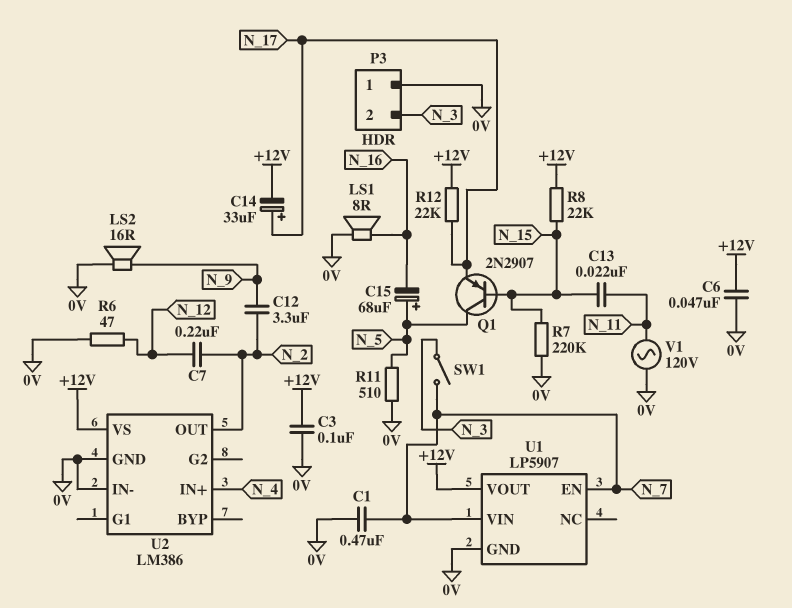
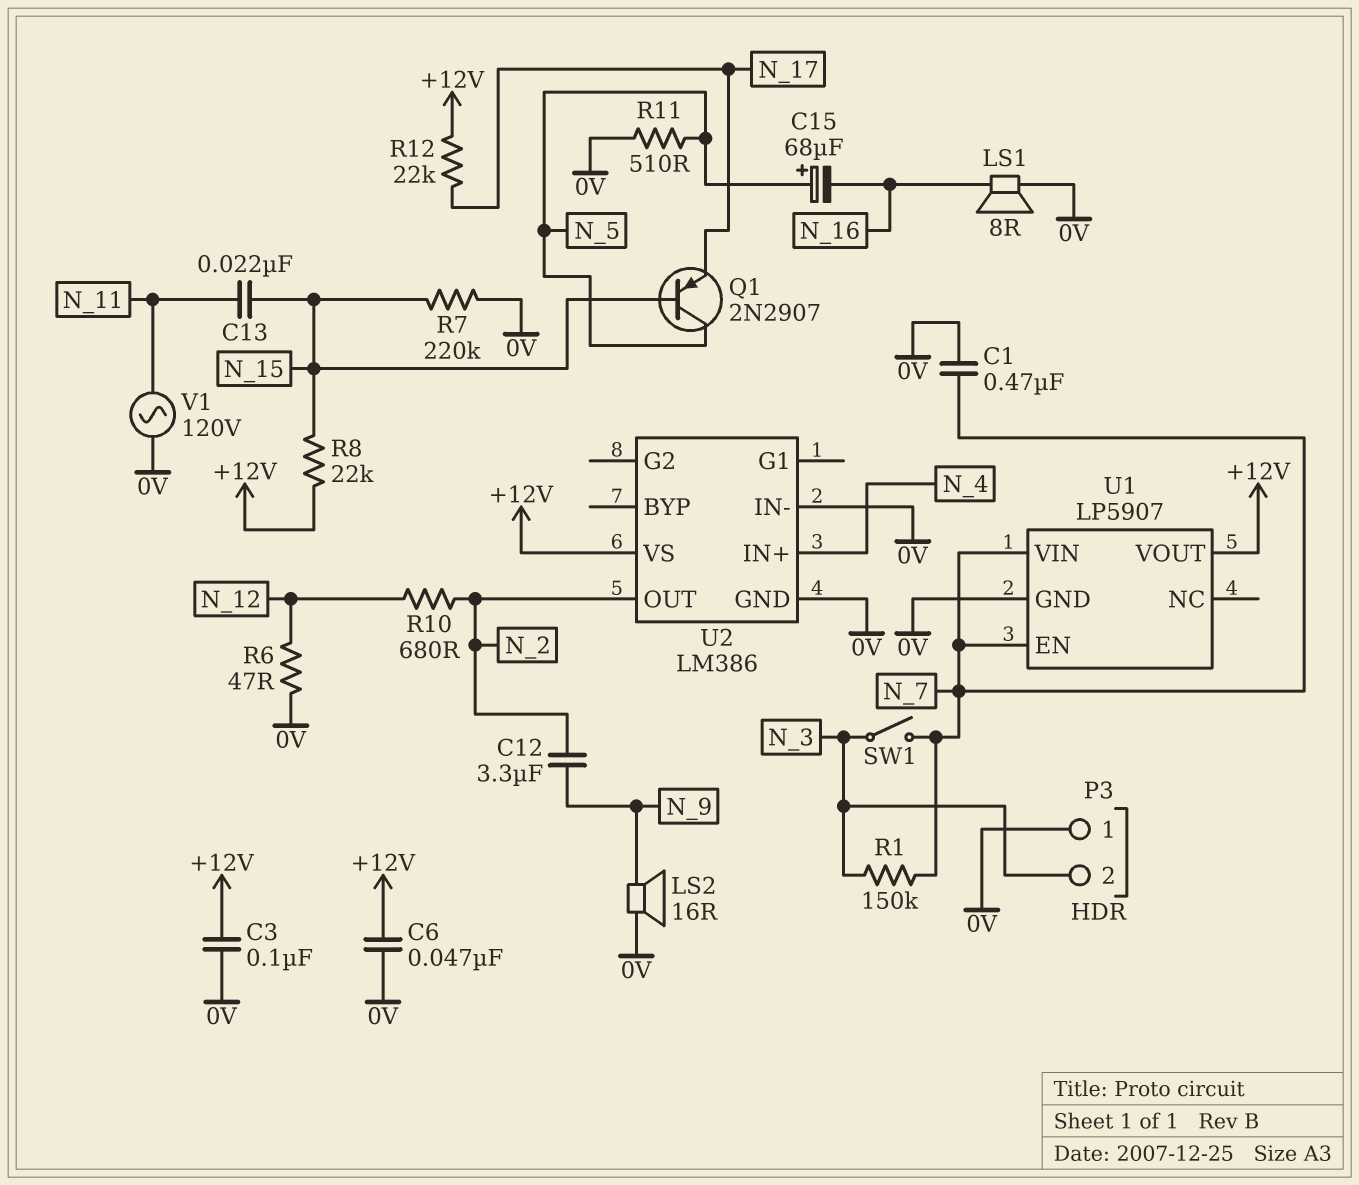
C7: 220nF (N_2, N_12) -> none
C14: 33uF (plus N_17, minus +12V) -> none
R1: none -> 150k (N_3, N_7)
R10: none -> 680 (N_2, N_12)

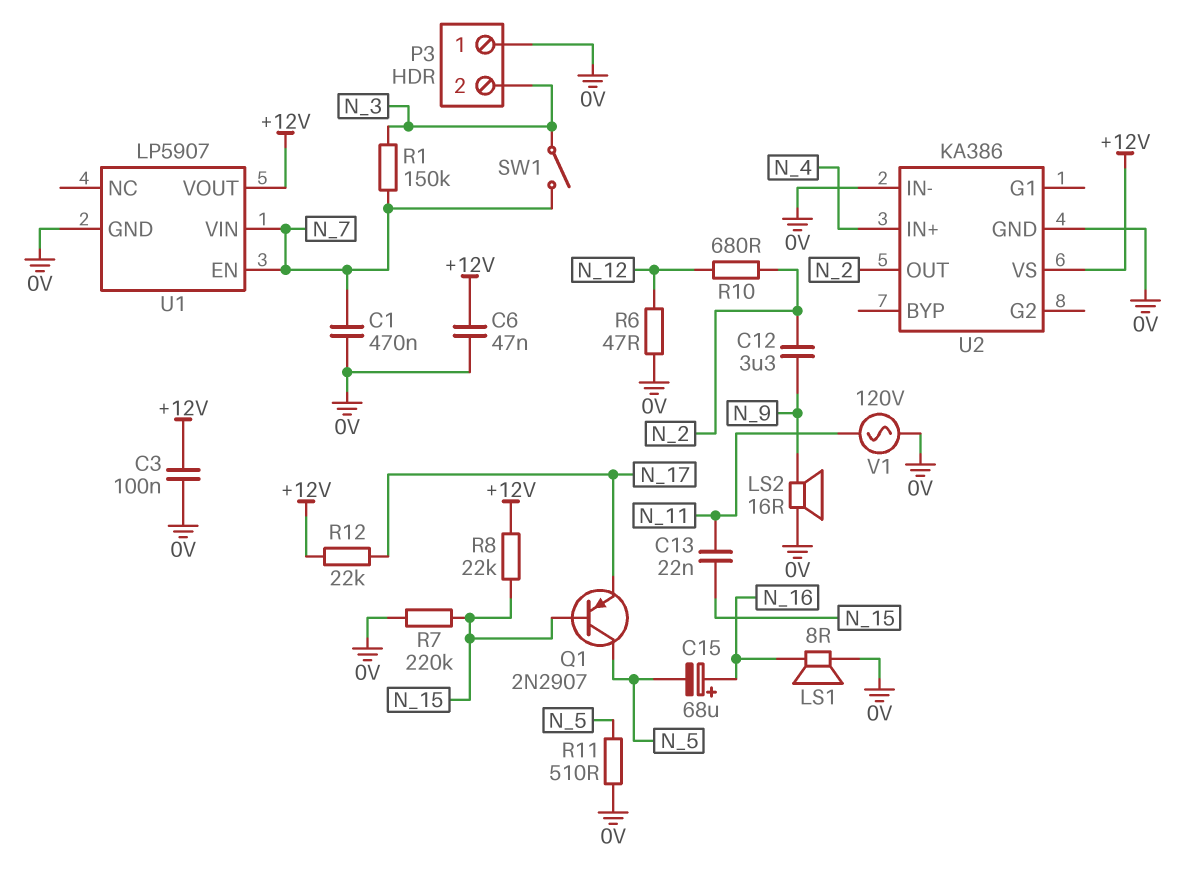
C15: 68uF (plus N_5, minus N_16) -> 68uF (plus N_16, minus N_5)
U2: LM386 -> KA386

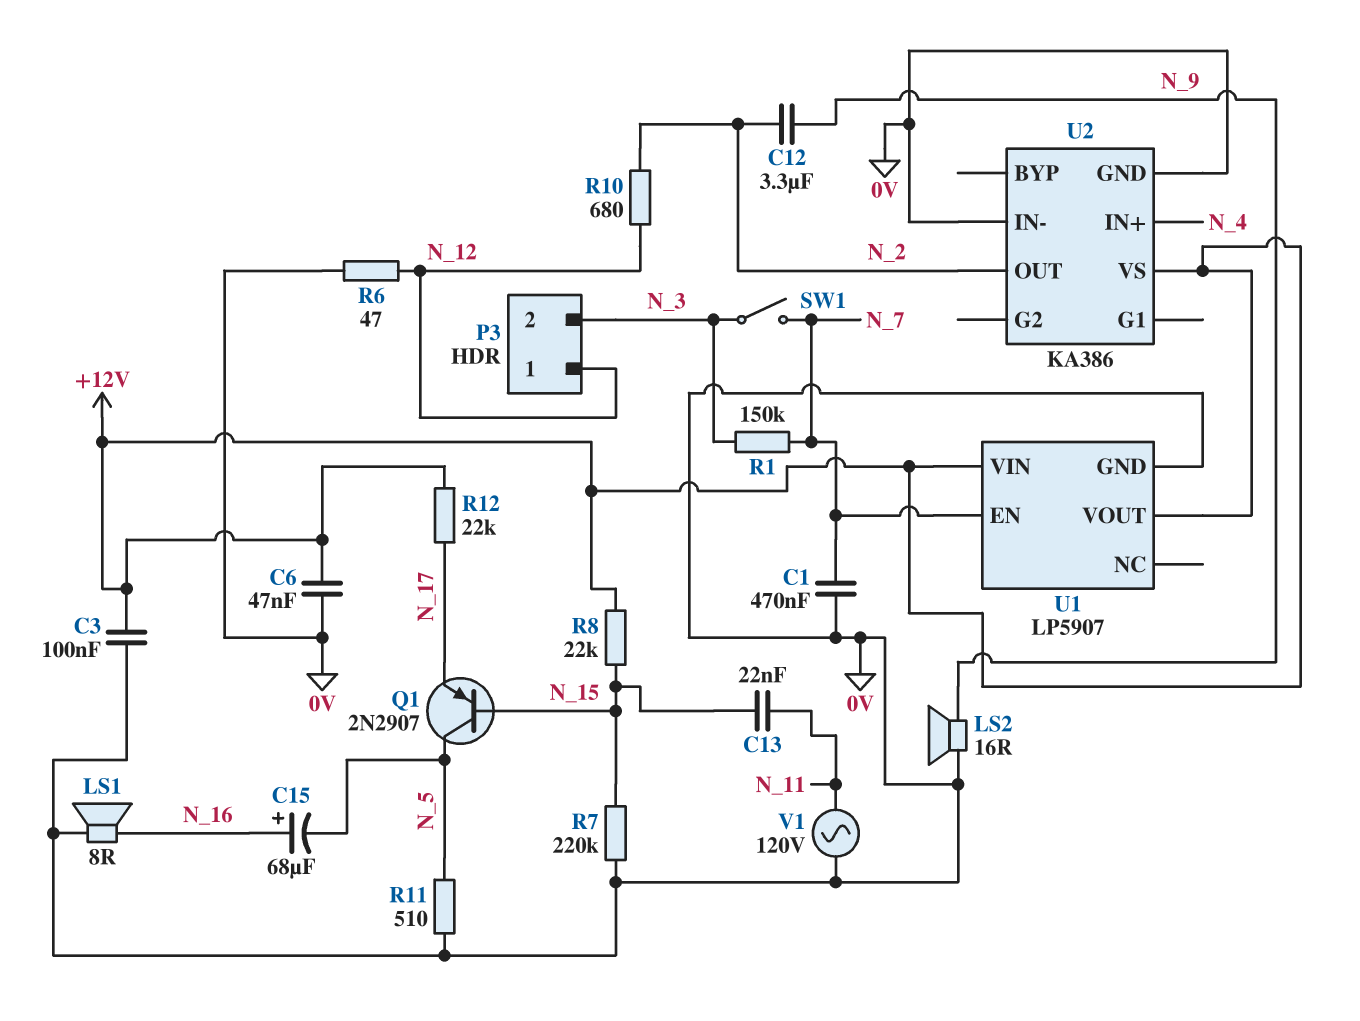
P3 pin 1: 0V -> N_12
U1 pin VIN: N_7 -> +12V

